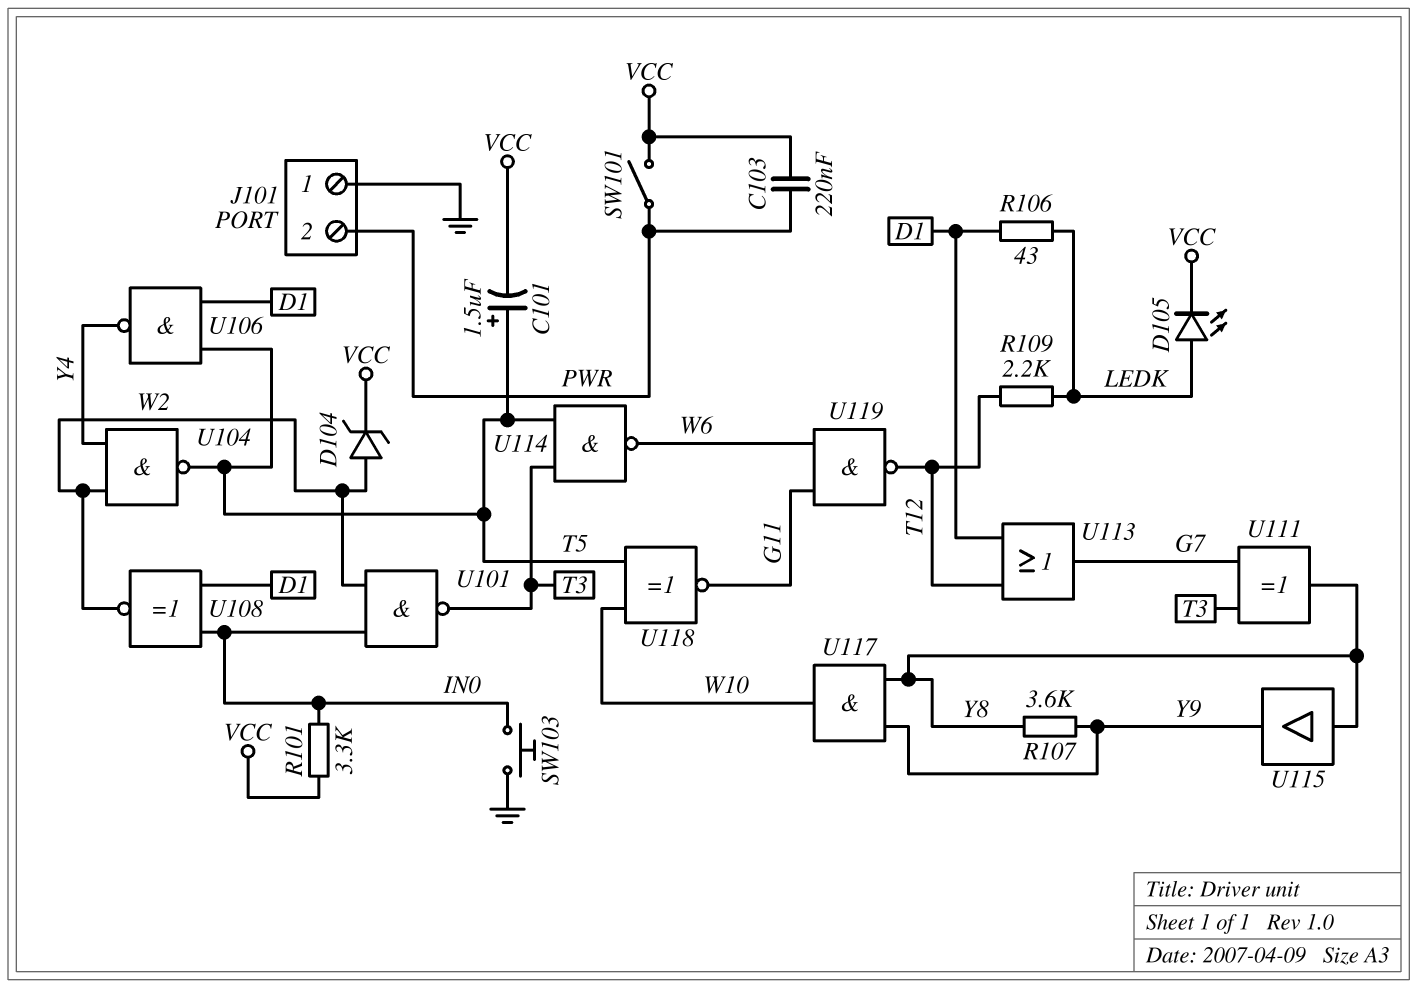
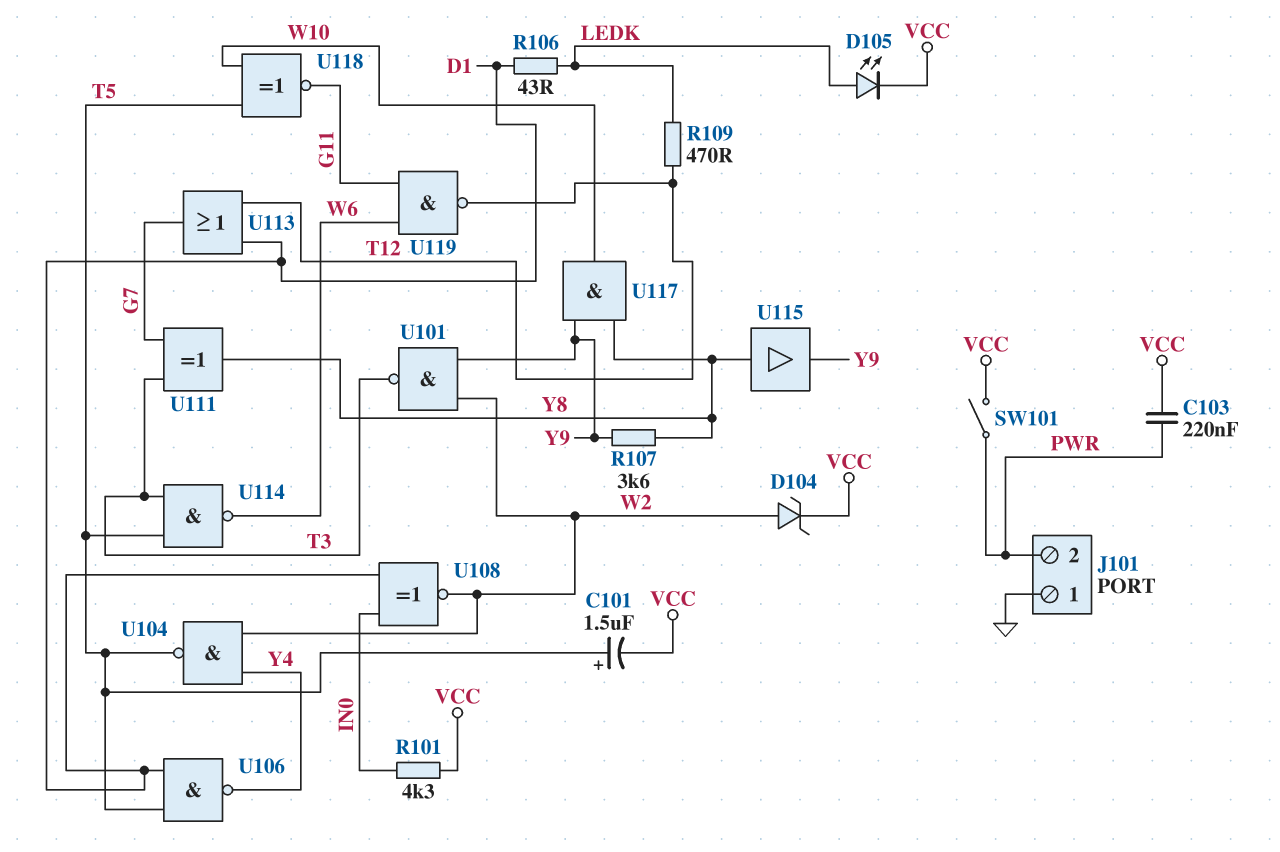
R101: 3.3k (IN0, VCC) -> 4.3k (IN0, VCC)
R109: 2.2k (LEDK, T12) -> 470 (LEDK, T12)
SW103: button (GND, IN0) -> none
U101: NAND (in IN0, in W2, out T3) -> NAND (in W2, in Y9, out T3)

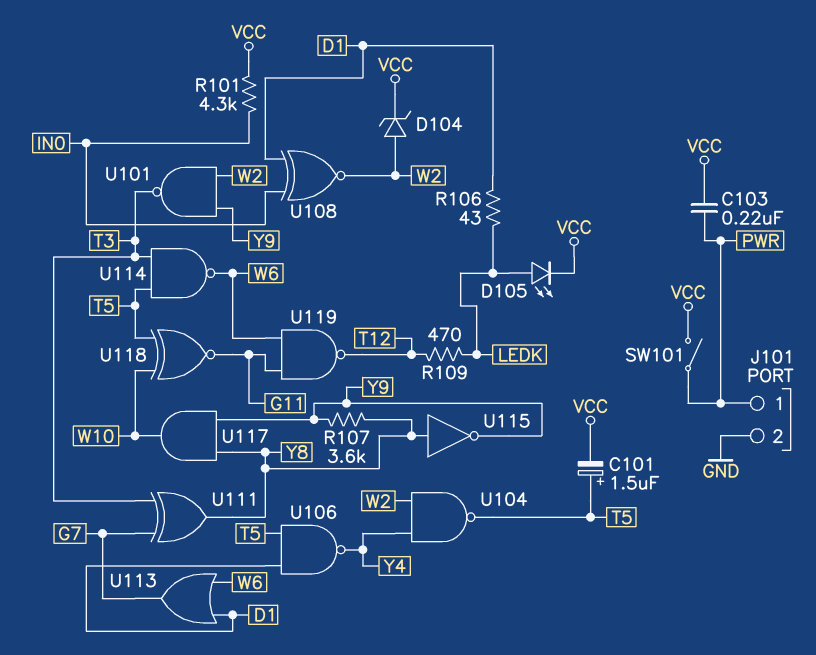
J101 pin 1: GND -> PWR
J101 pin 2: PWR -> GND
U113: OR (in D1, in T12, out G7) -> OR (in D1, in W6, out G7)
U115: buffer (in Y8, out Y9) -> NOT (in Y8, out Y9)

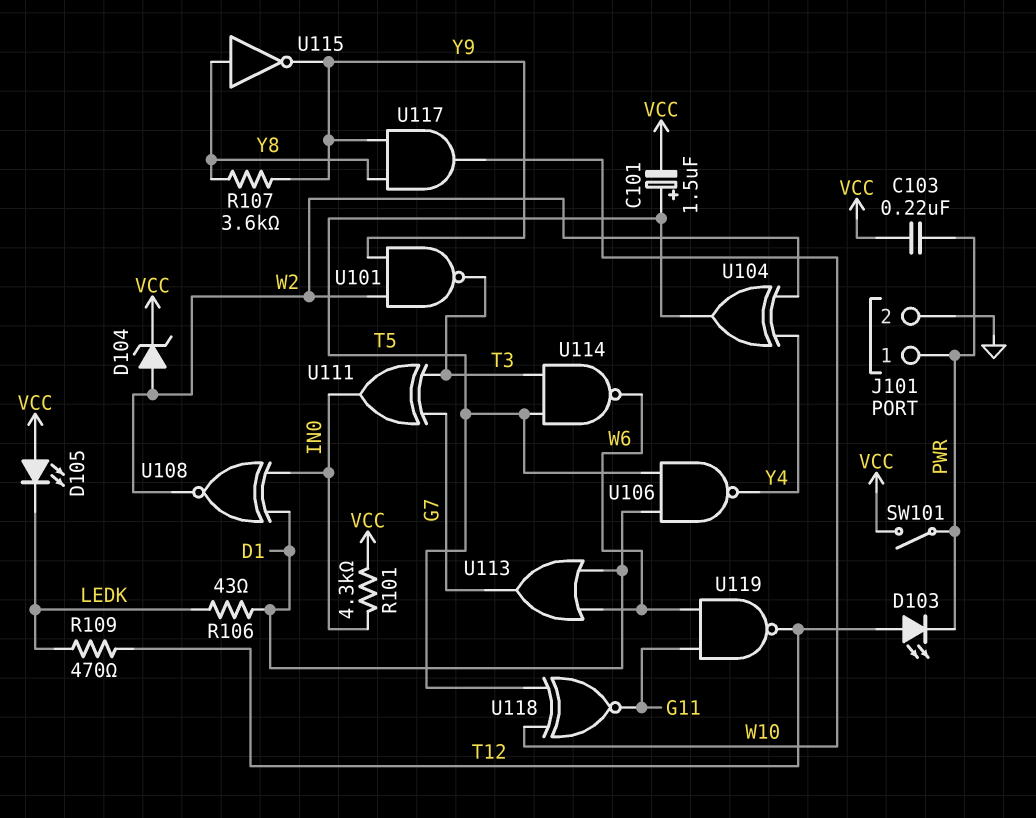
D103: none -> LED (A T12, K PWR)
D105: LED (A LEDK, K VCC) -> LED (A VCC, K LEDK)
U104: NAND (in W2, in Y4, out T5) -> XOR (in W2, in Y4, out T5)
U111: XOR (in G7, in T3, out Y8) -> XOR (in G7, in T3, out IN0)

